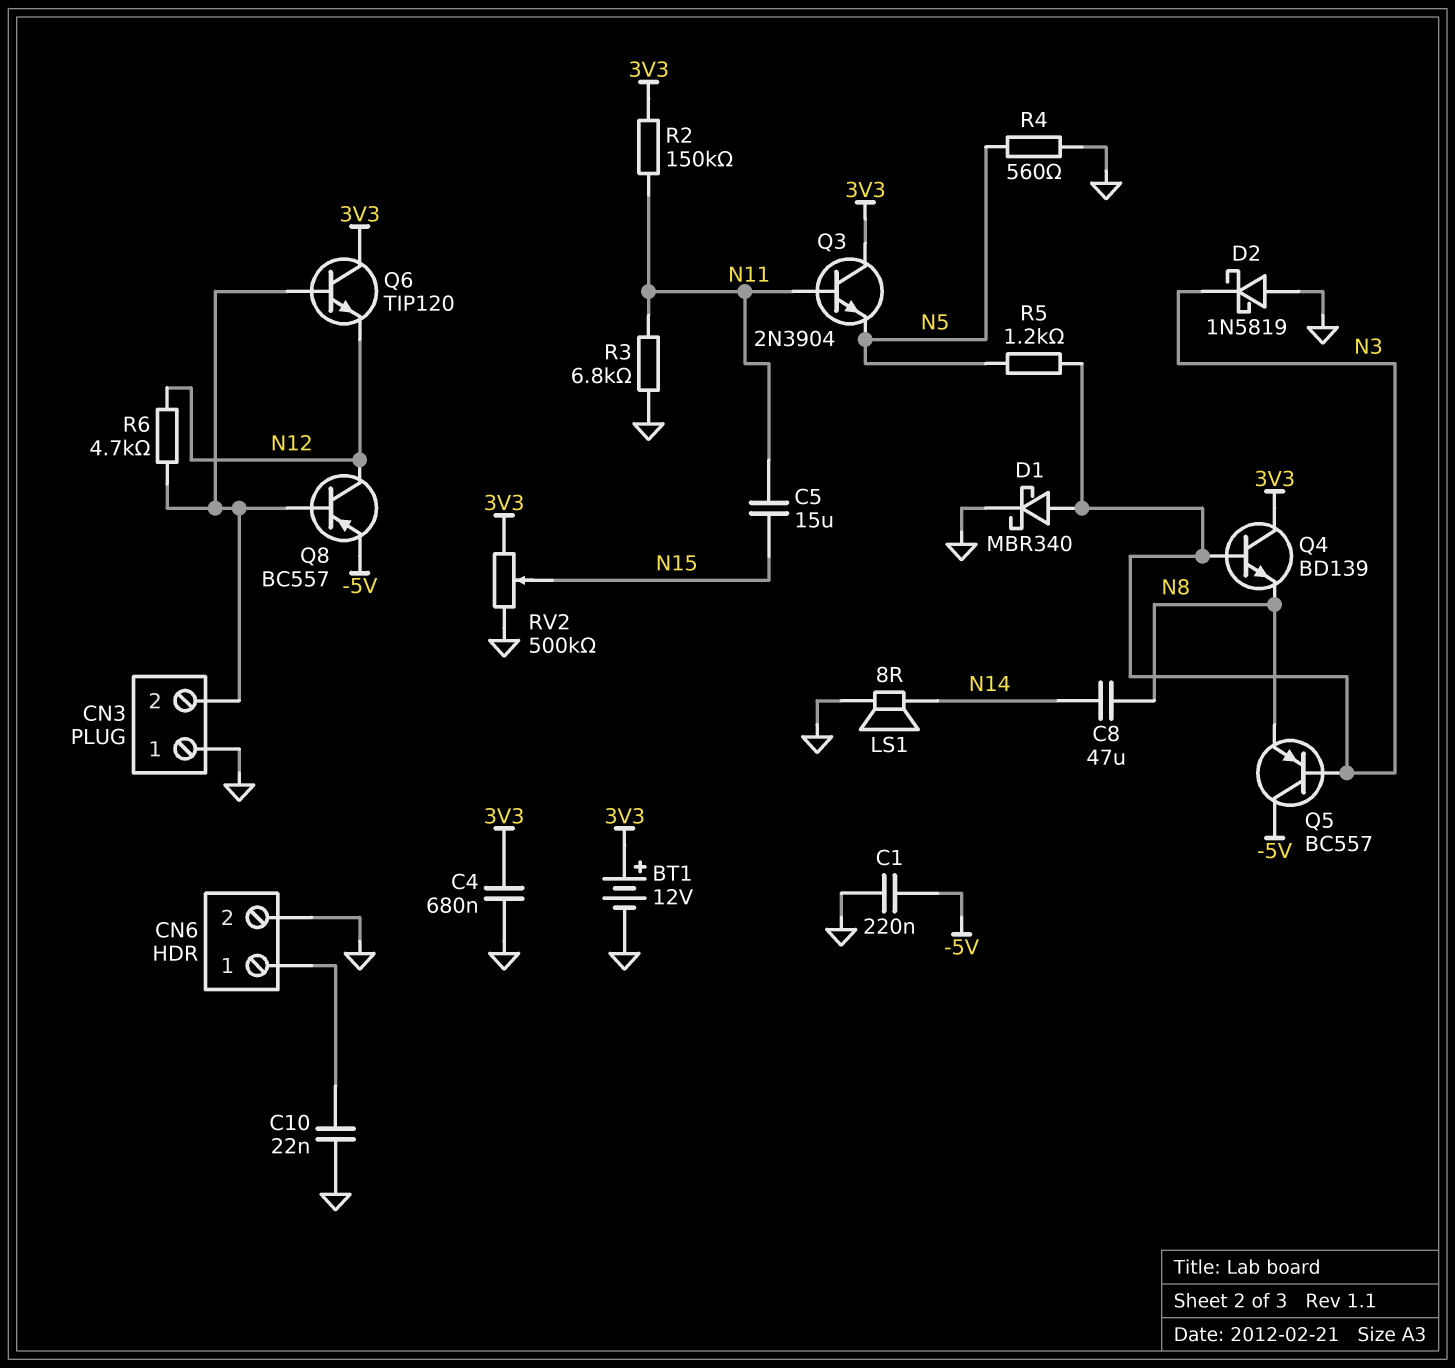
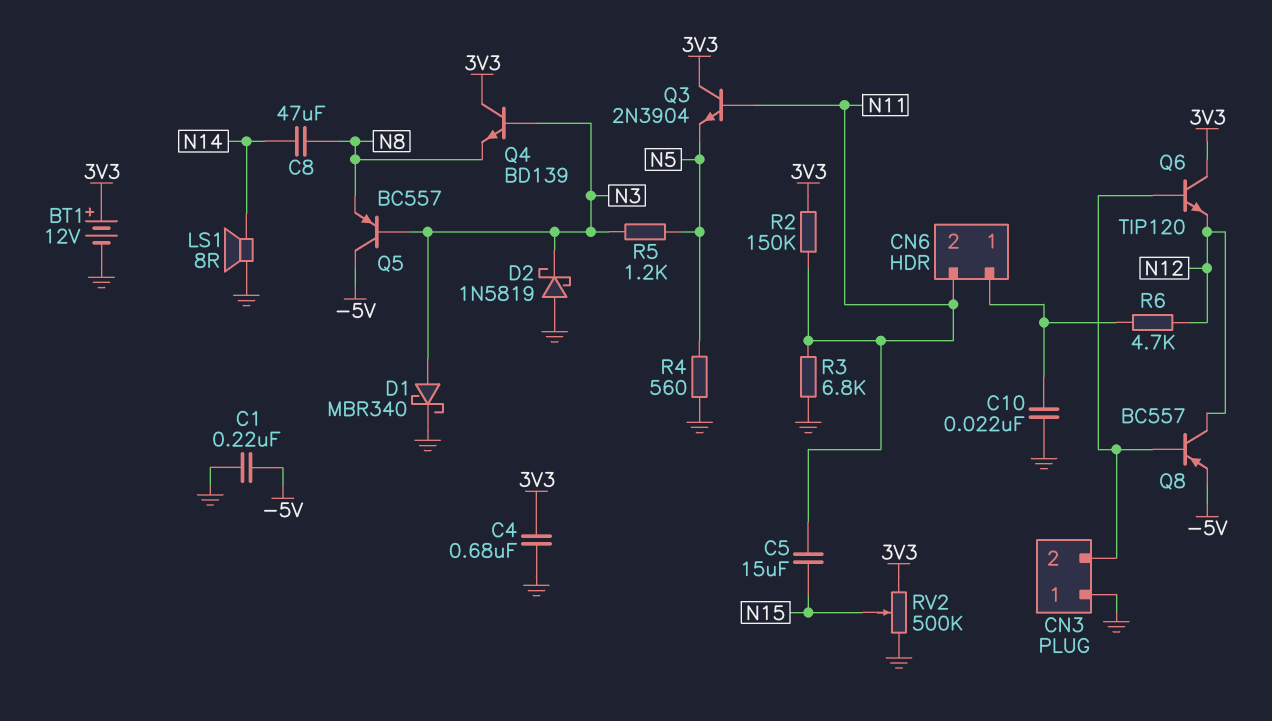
CN6 pin 2: GND -> N11
R6: 4.7k (CN3/2, N12) -> 4.7k (CN6/1, N12)

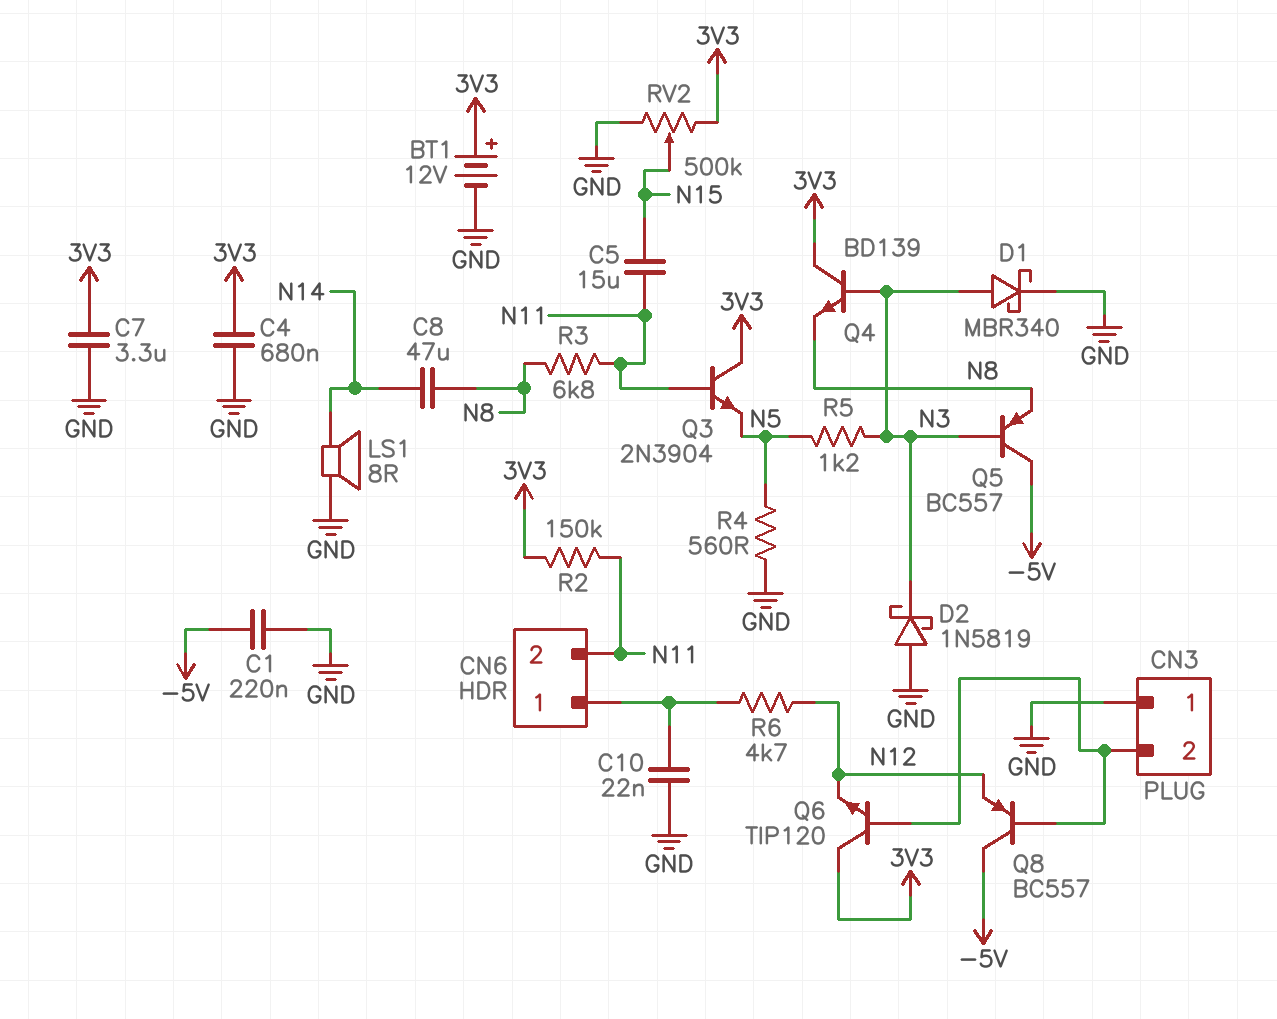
C7: none -> 3.3uF (3V3, GND)
Q8: PNP BC557 (B CN3/2, C N12, E -5V) -> PNP BC557 (B CN3/2, C -5V, E N12)
R3: 6.8k (GND, N11) -> 6.8k (N8, N11)

